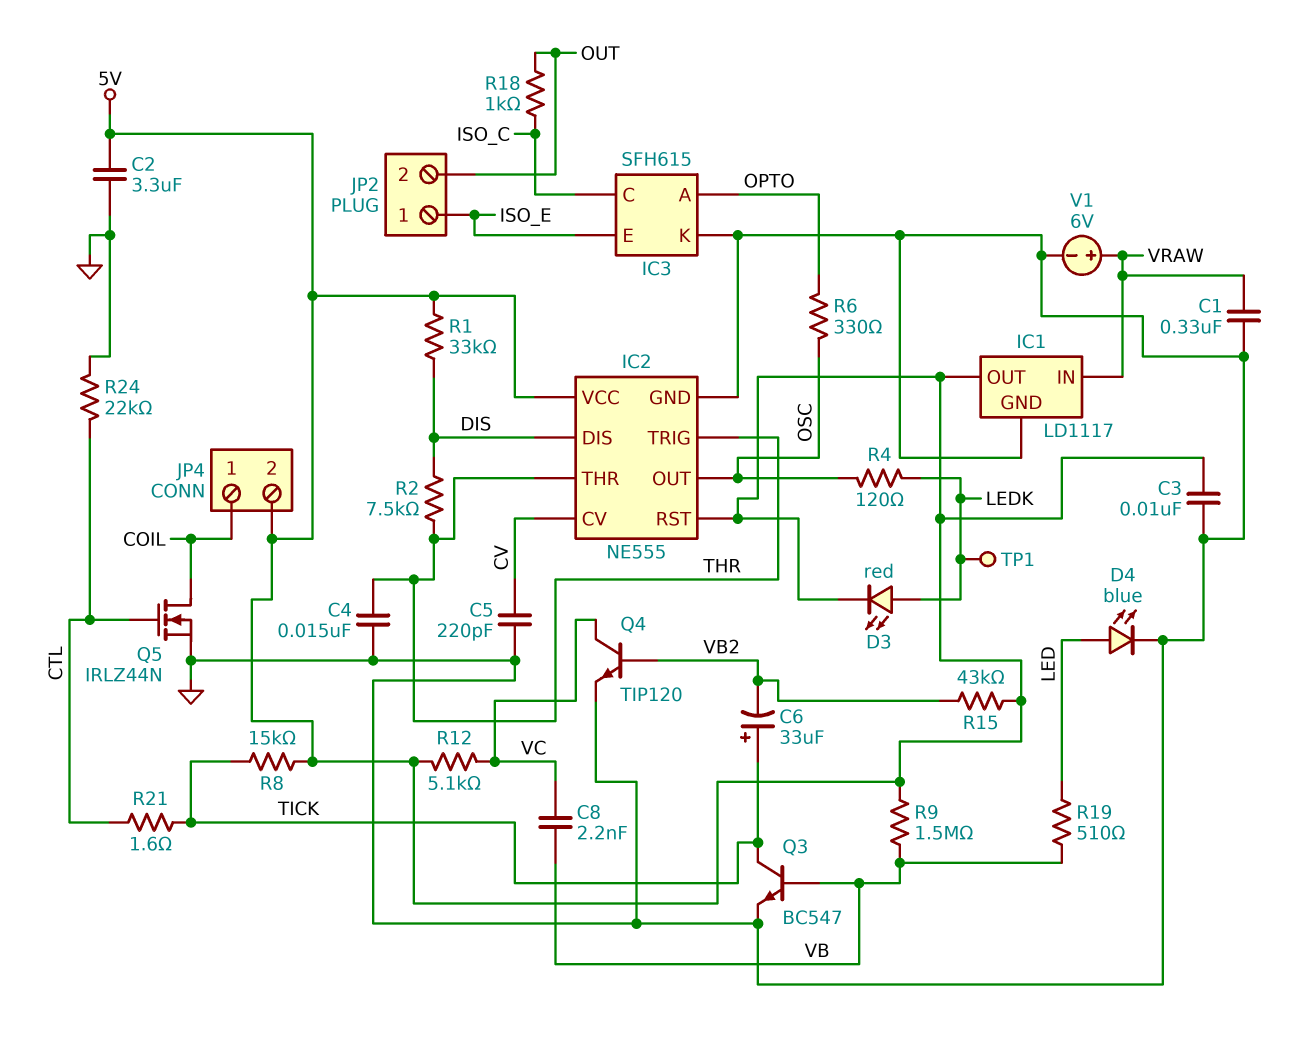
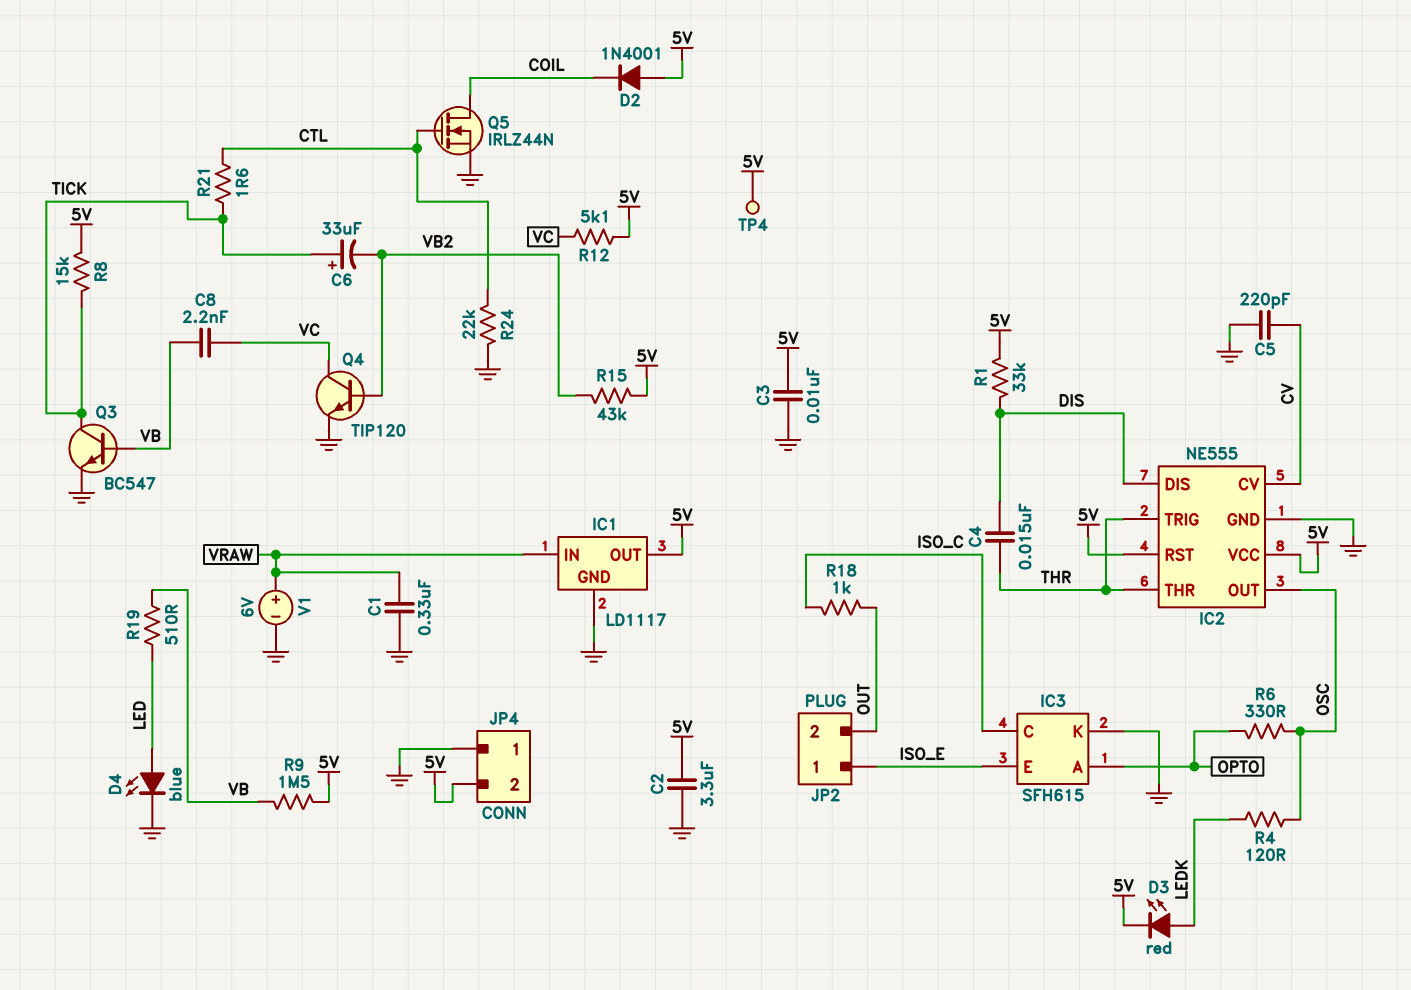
C4: 15nF (GND, THR) -> 15nF (DIS, THR)
D2: none -> diode 1N4001 (A 5V, K COIL)
JP4 pin 1: COIL -> GND
R2: 7.5k (DIS, THR) -> none
TP1: test point (LEDK) -> none
TP4: none -> test point (5V)

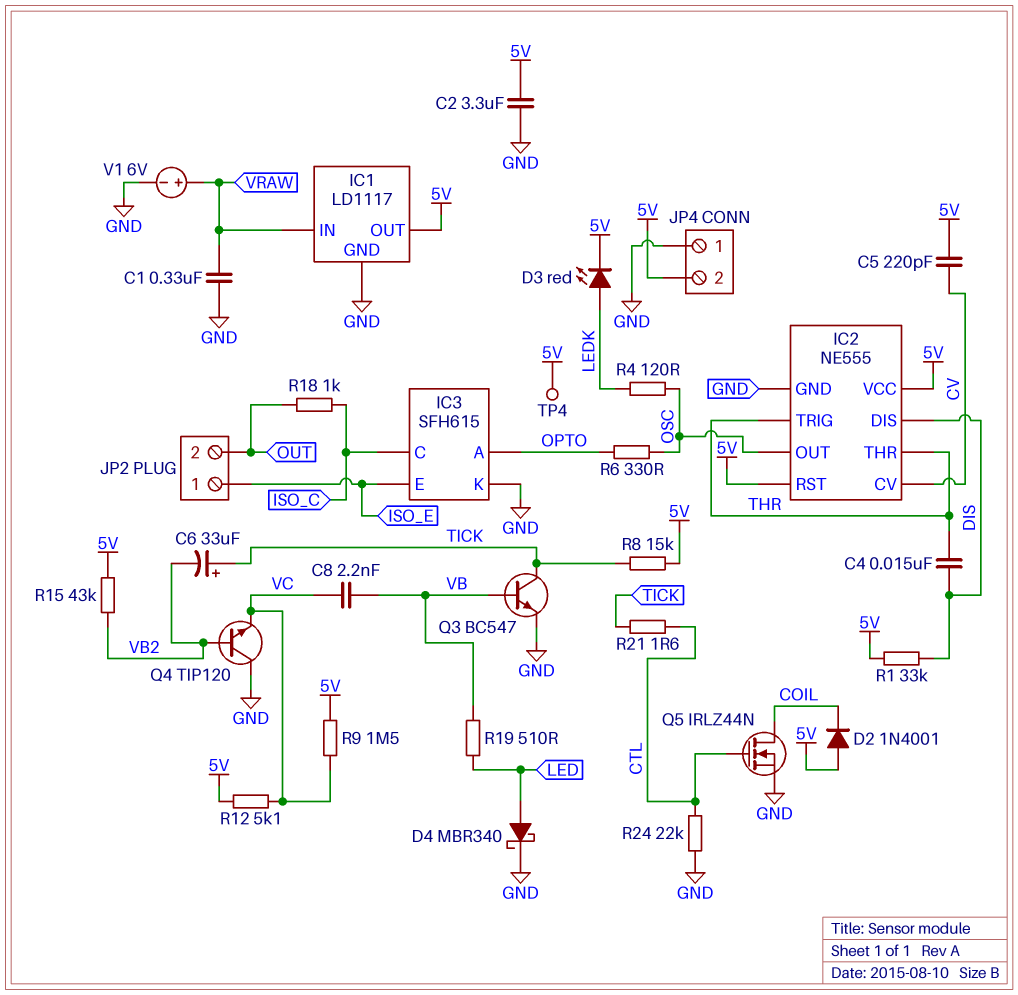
C3: 10nF (5V, GND) -> none
C5: 220pF (CV, GND) -> 220pF (5V, CV)
D4: LED blue (A LED, K GND) -> schottky MBR340 (A LED, K GND)
Q4: NPN TIP120 (B VB2, C VC, E GND) -> NPN TIP120 (B VB2, C GND, E VC)
R9: 1.5M (5V, VB) -> 1.5M (5V, VC)

